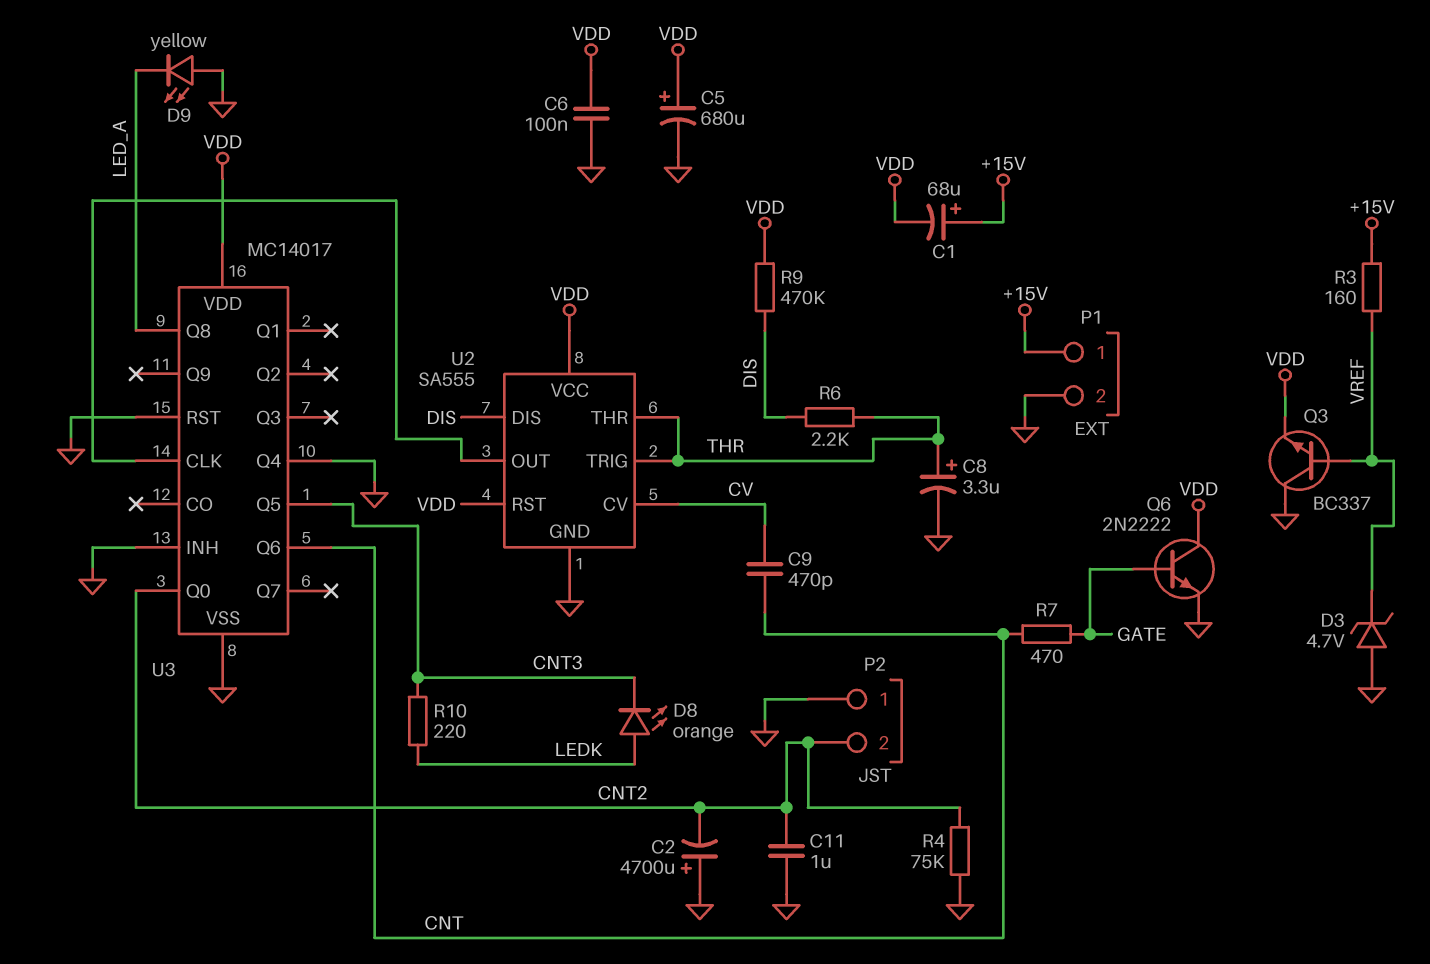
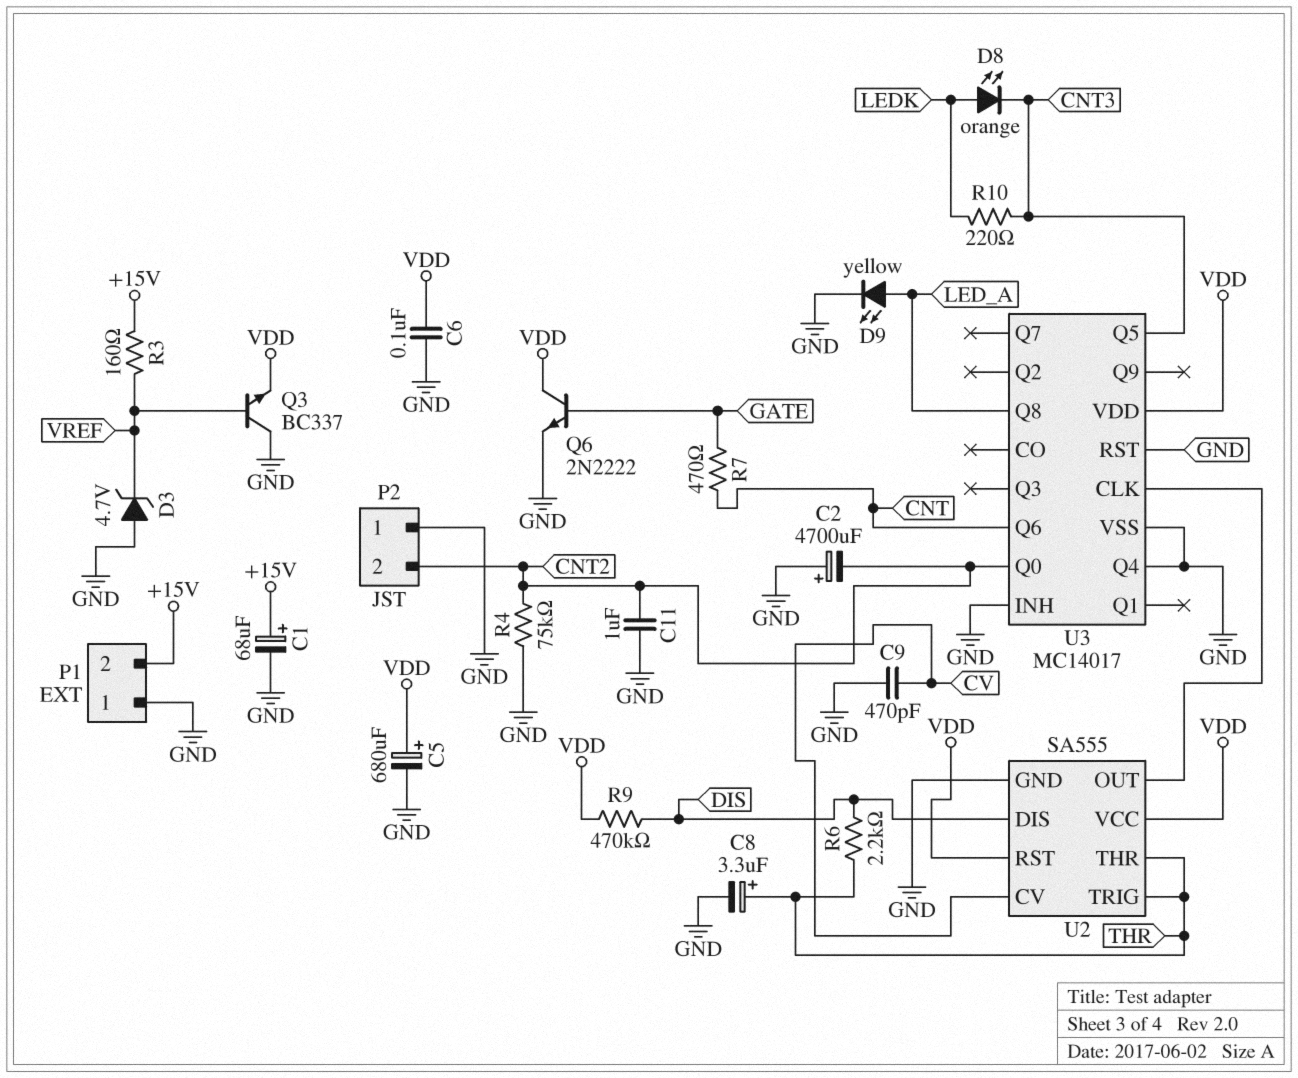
C1: 68uF (plus +15V, minus VDD) -> 68uF (plus +15V, minus GND)
C9: 470pF (CNT, CV) -> 470pF (CV, GND)
D9: LED yellow (A GND, K LED_A) -> LED yellow (A LED_A, K GND)
P1 pin 1: +15V -> GND
P1 pin 2: GND -> +15V

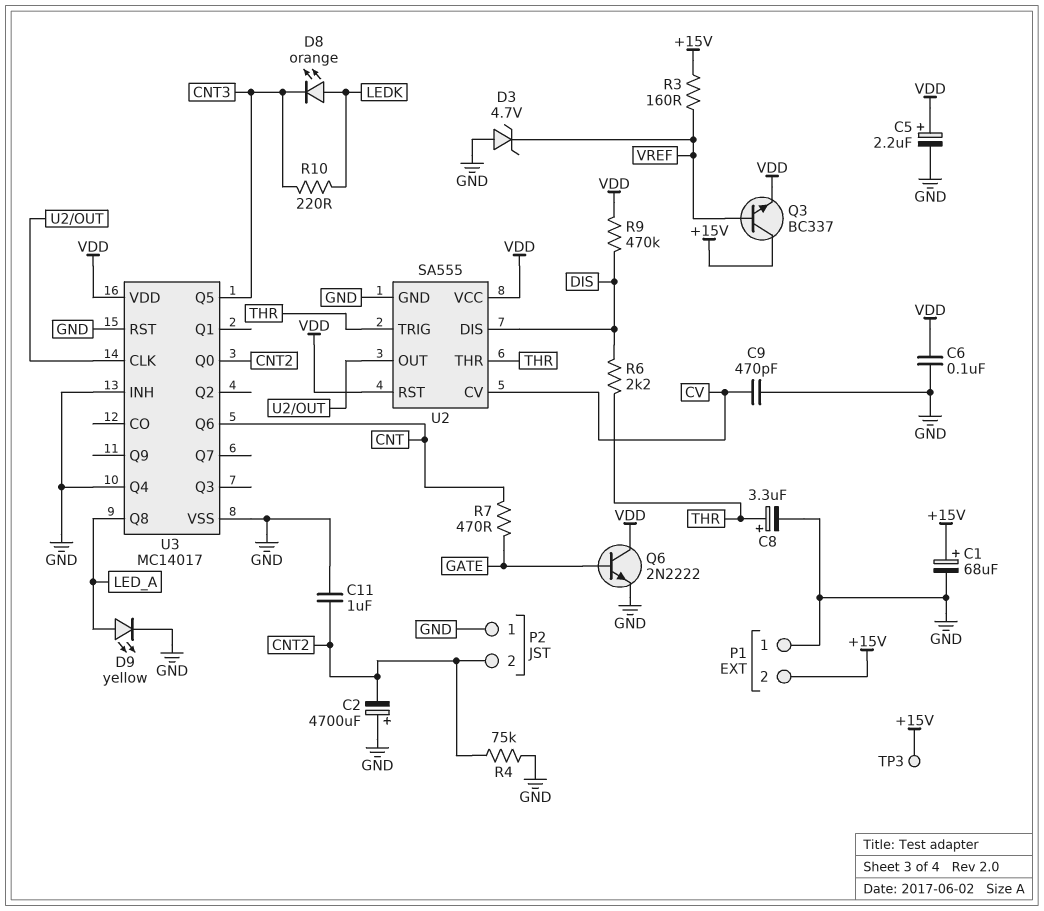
C5: 680uF (plus VDD, minus GND) -> 2.2uF (plus VDD, minus GND)
Q3: NPN BC337 (B VREF, C GND, E VDD) -> NPN BC337 (B VREF, C +15V, E VDD)
TP3: none -> test point (+15V)

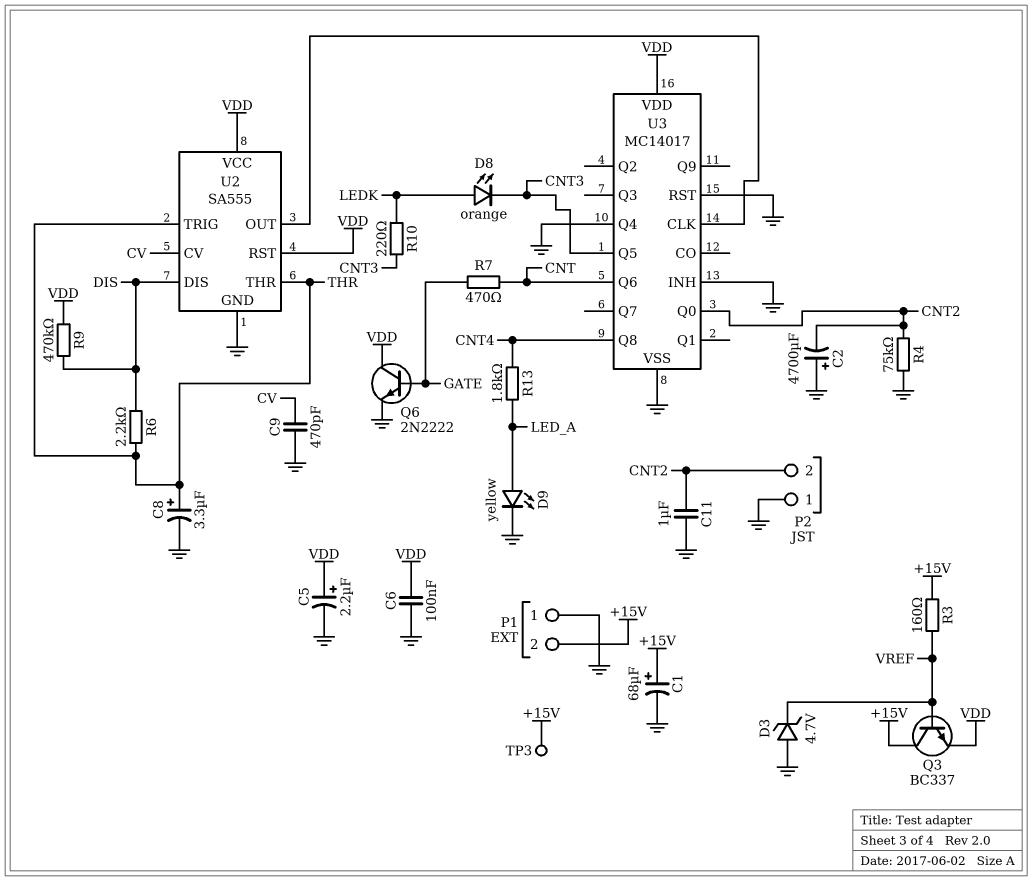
R13: none -> 1.8k (CNT4, LED_A)
U3 pin Q8: LED_A -> CNT4

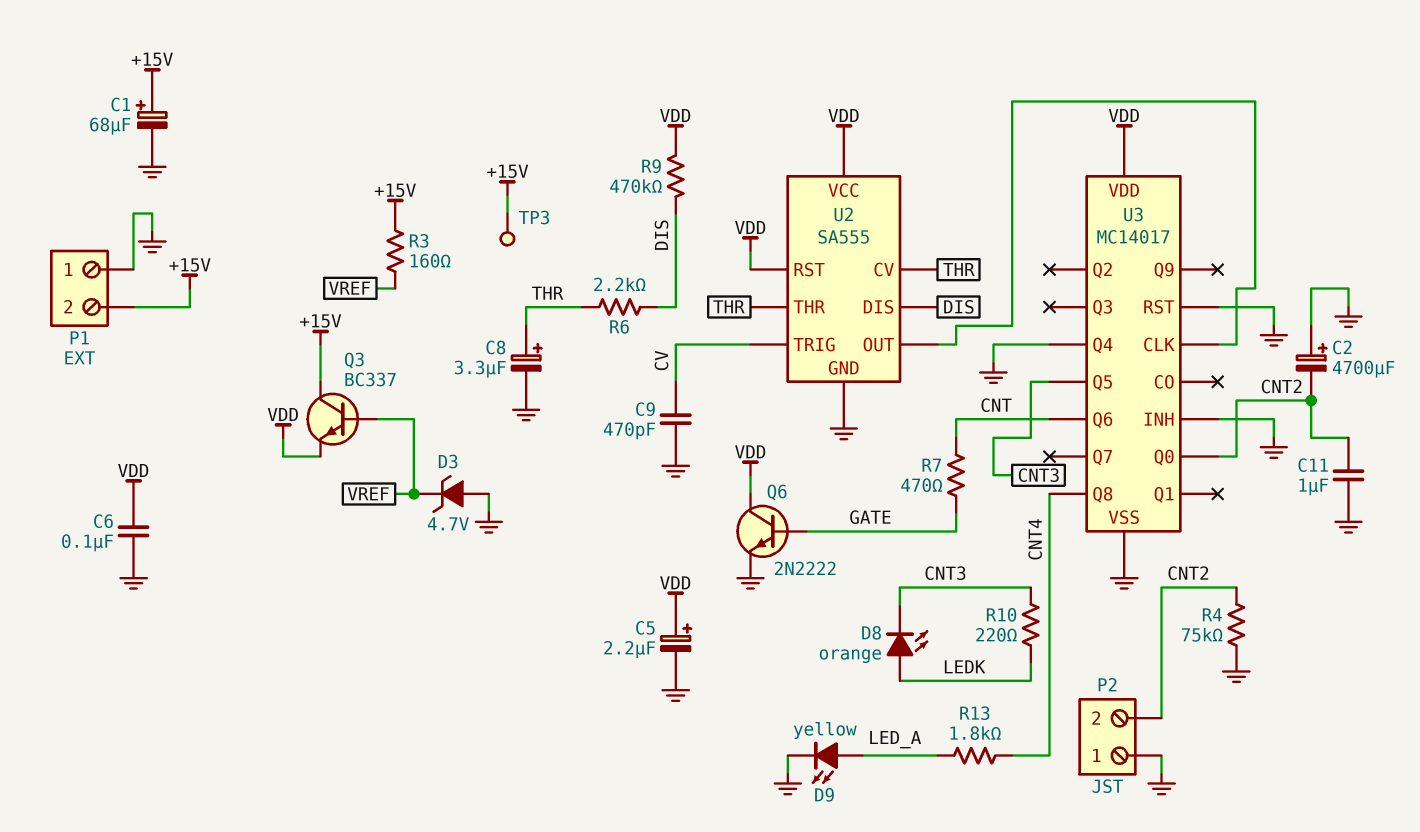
U2 pin CV: CV -> THR
U2 pin TRIG: THR -> CV

